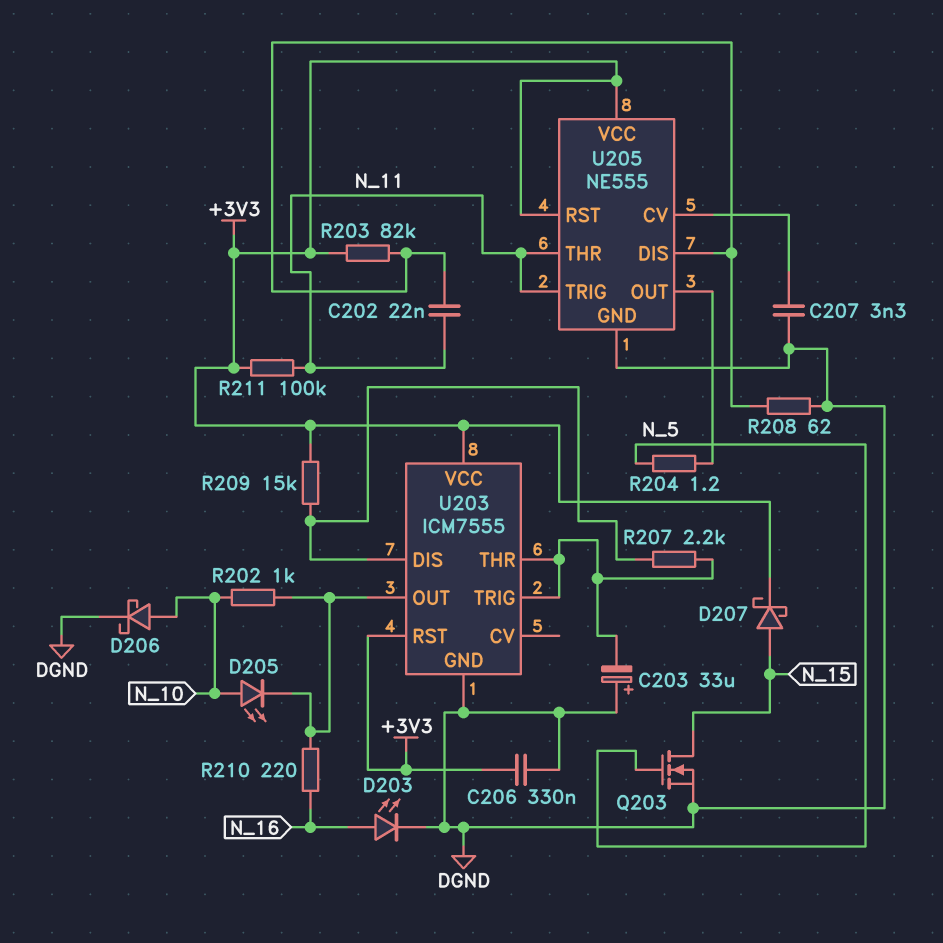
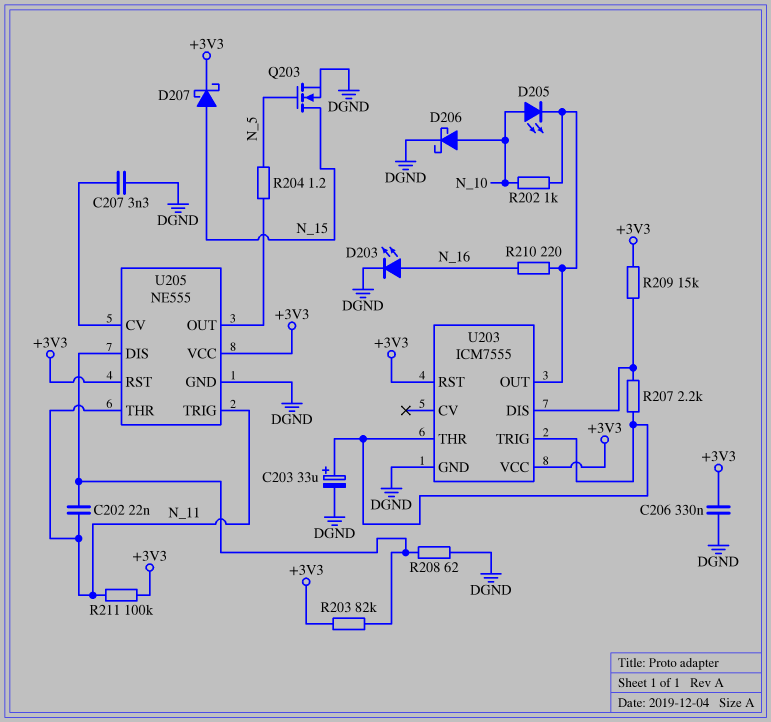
C203: 33uF (plus DGND, minus U203/THR) -> 33uF (plus U203/THR, minus DGND)

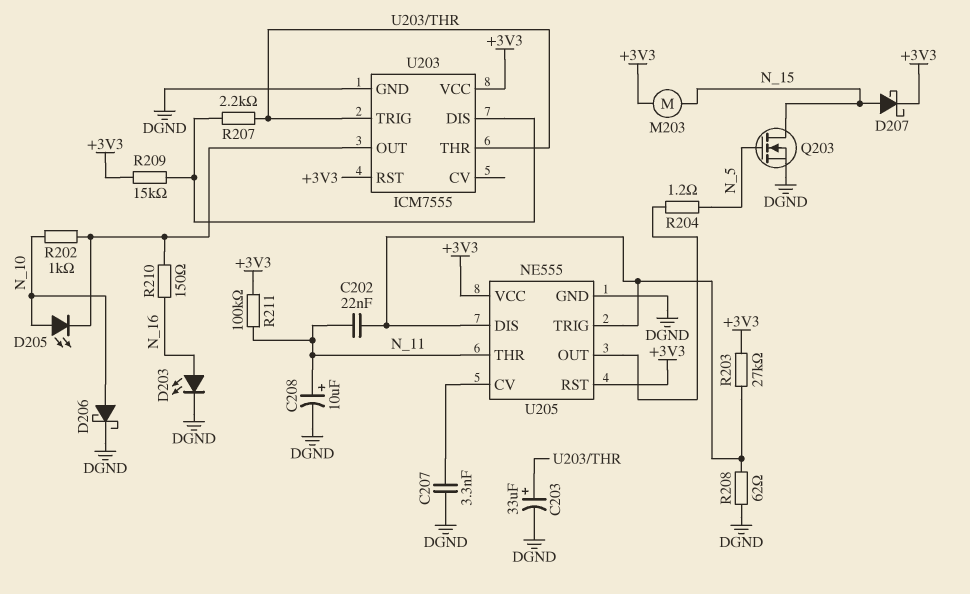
C206: 330nF (+3V3, DGND) -> none
C208: none -> 10uF (plus N_11, minus DGND)
M203: none -> motor (+3V3, N_15)
R203: 82k (+3V3, U205/DIS) -> 27k (+3V3, U205/DIS)
R210: 220 (N_16, U203/OUT) -> 150 (N_16, U203/OUT)
U205 pin TRIG: N_11 -> U205/DIS

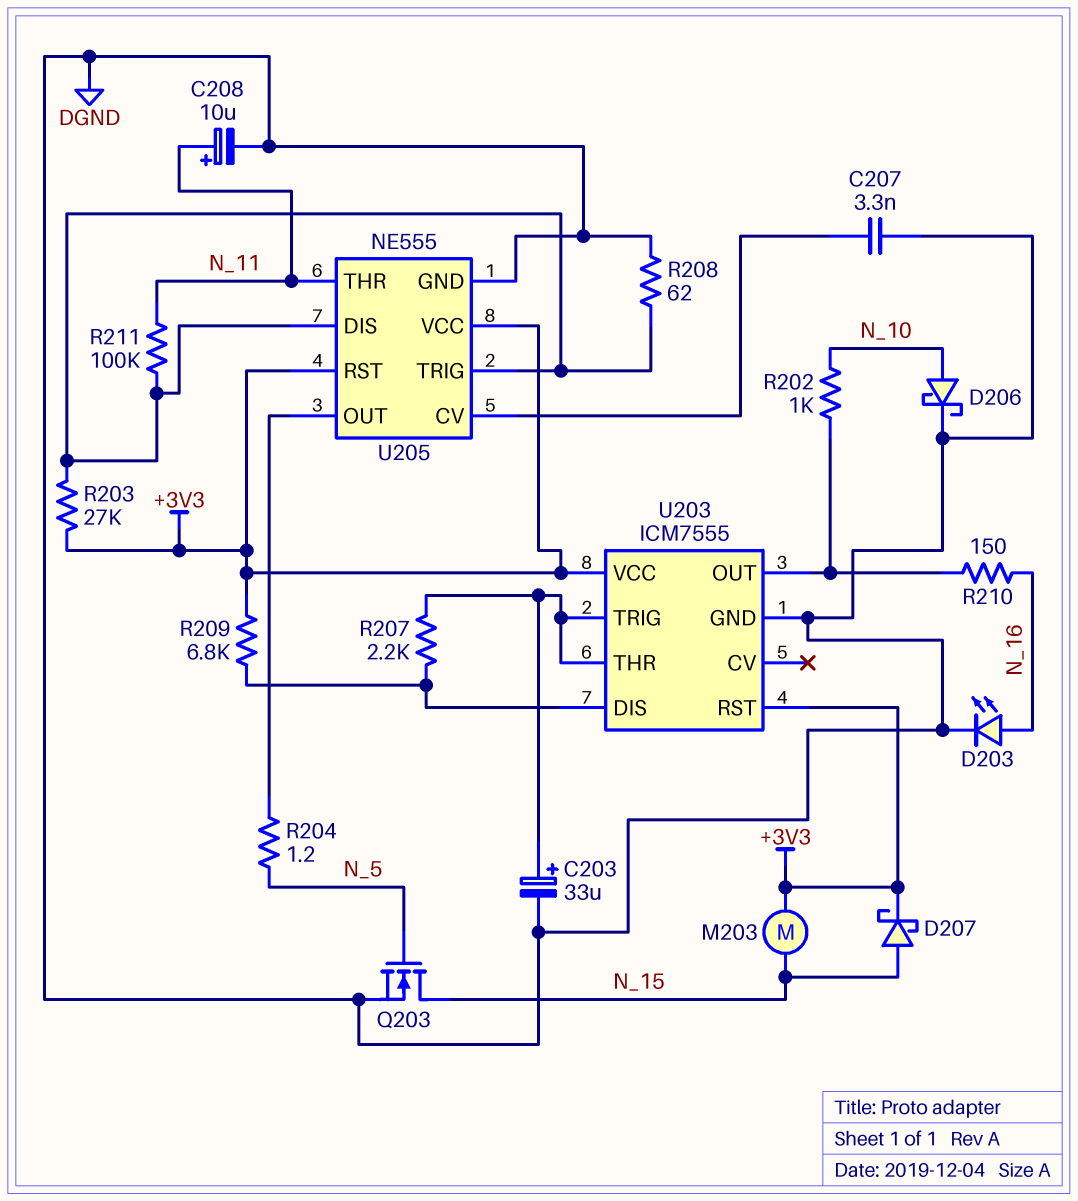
C202: 22nF (N_11, U205/DIS) -> none
D205: LED (A N_10, K U203/OUT) -> none
R209: 15k (+3V3, U203/DIS) -> 6.8k (+3V3, U203/DIS)
R211: 100k (+3V3, N_11) -> 100k (N_11, U205/DIS)

